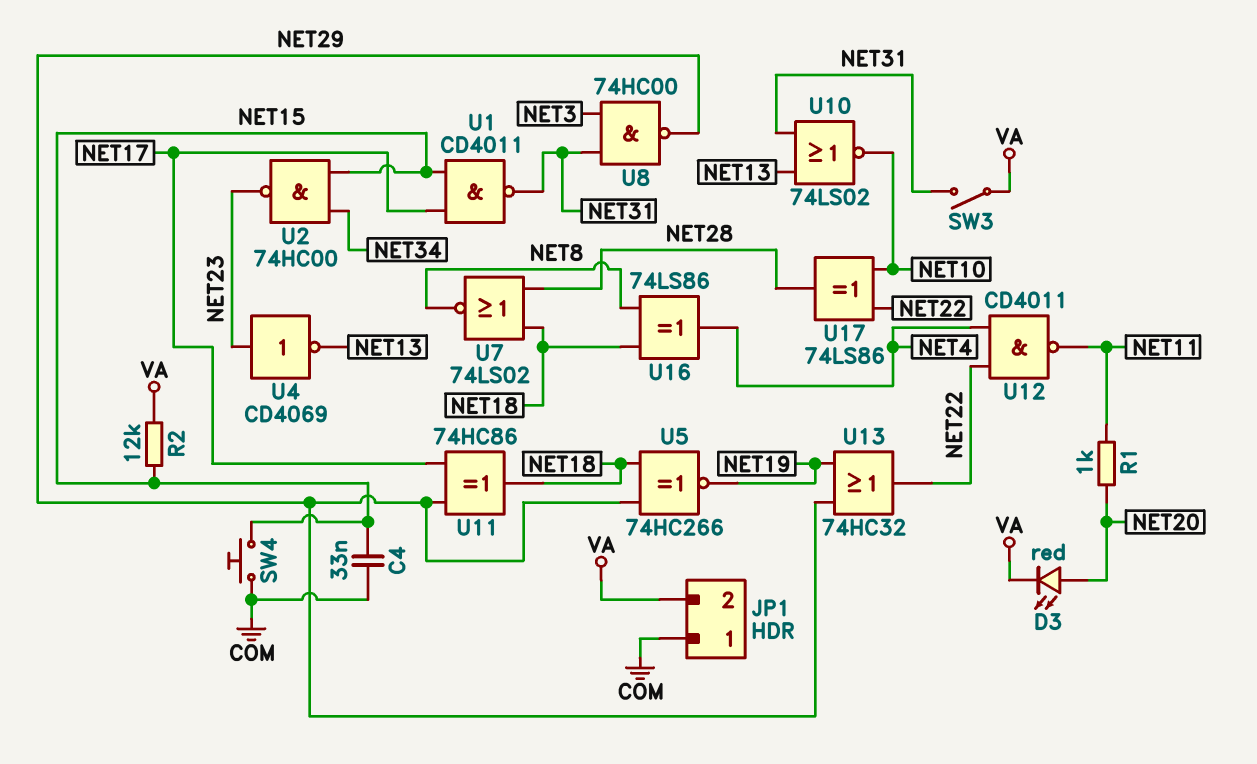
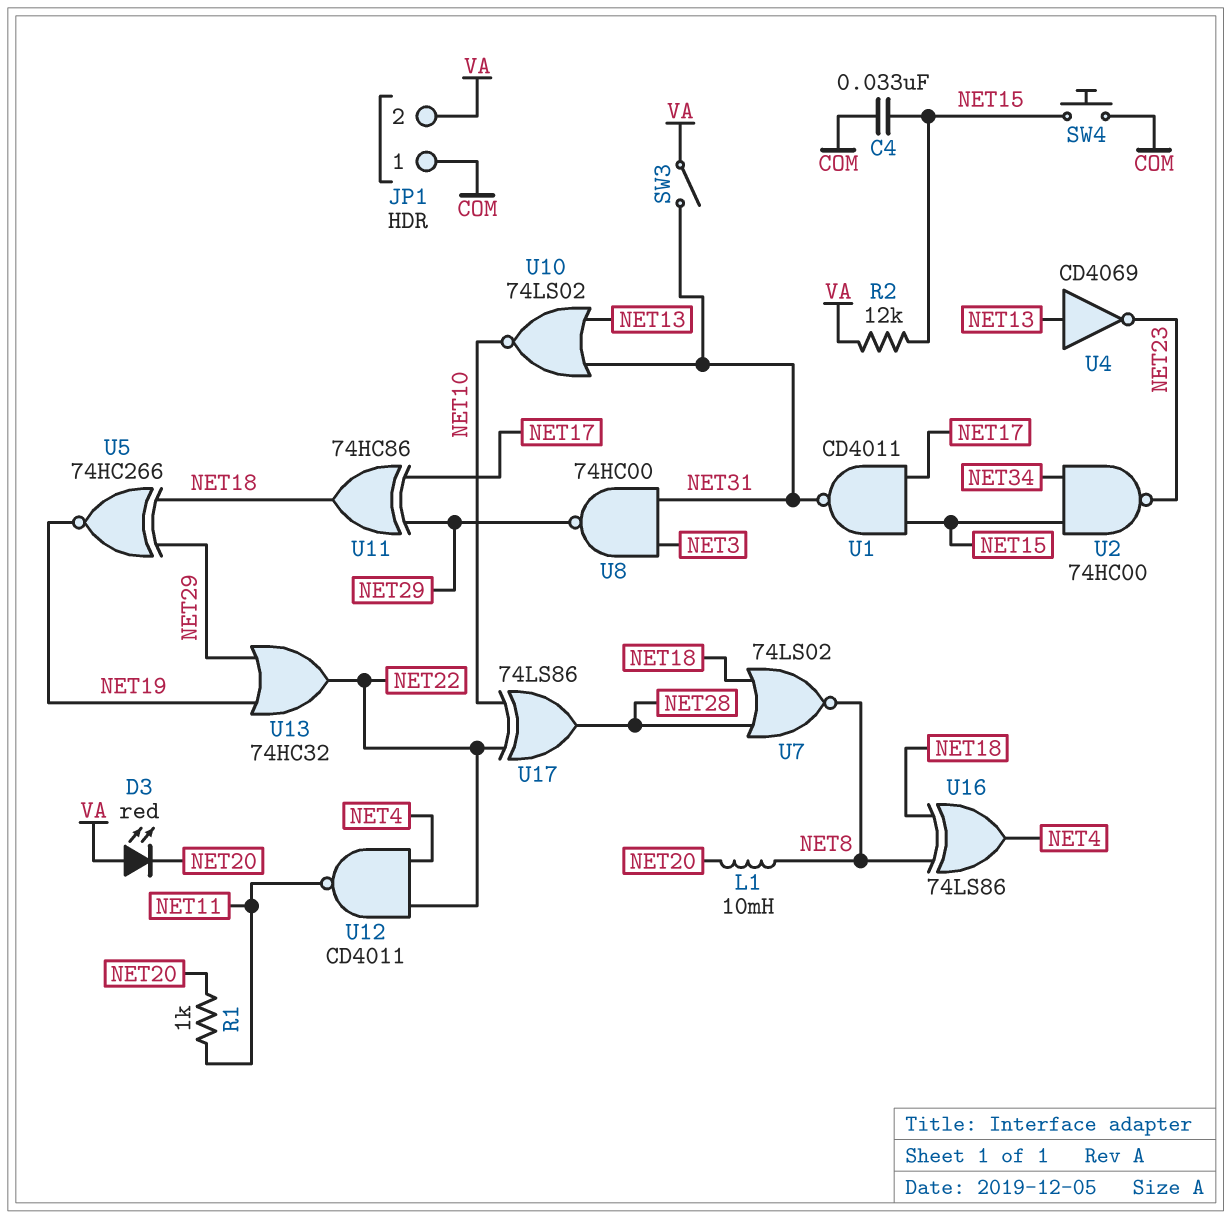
D3: LED red (A NET20, K VA) -> LED red (A VA, K NET20)
L1: none -> 10mH (NET8, NET20)
U4: NOT CD4069 (in NET23, out NET13) -> NOT CD4069 (in NET13, out NET23)

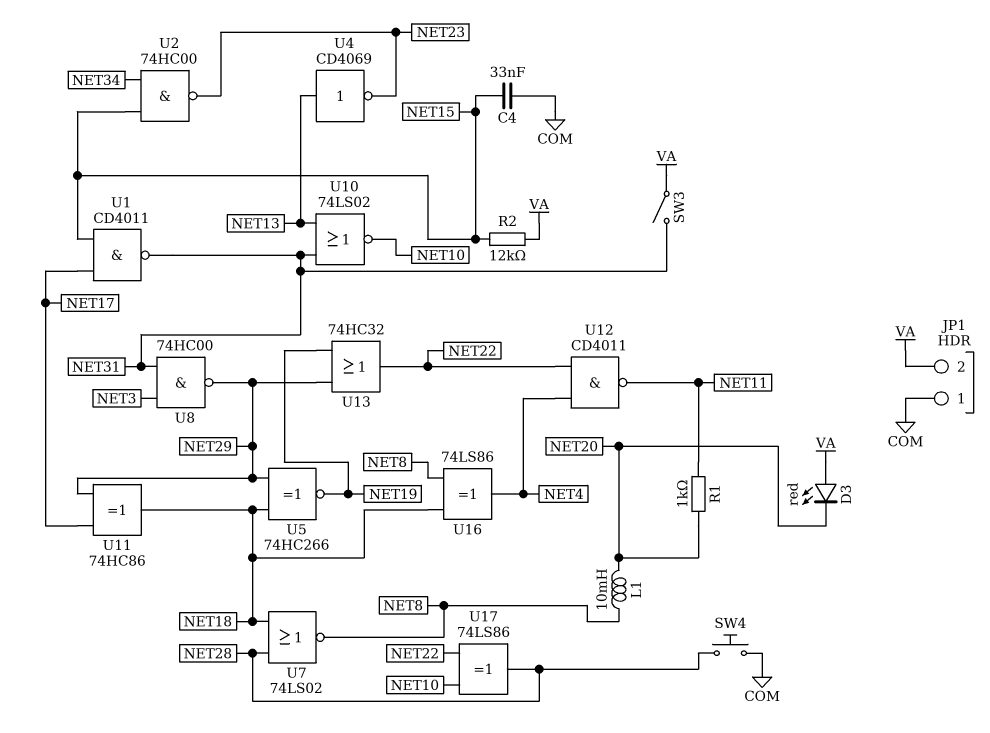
SW4: button (COM, NET15) -> button (COM, NET28)

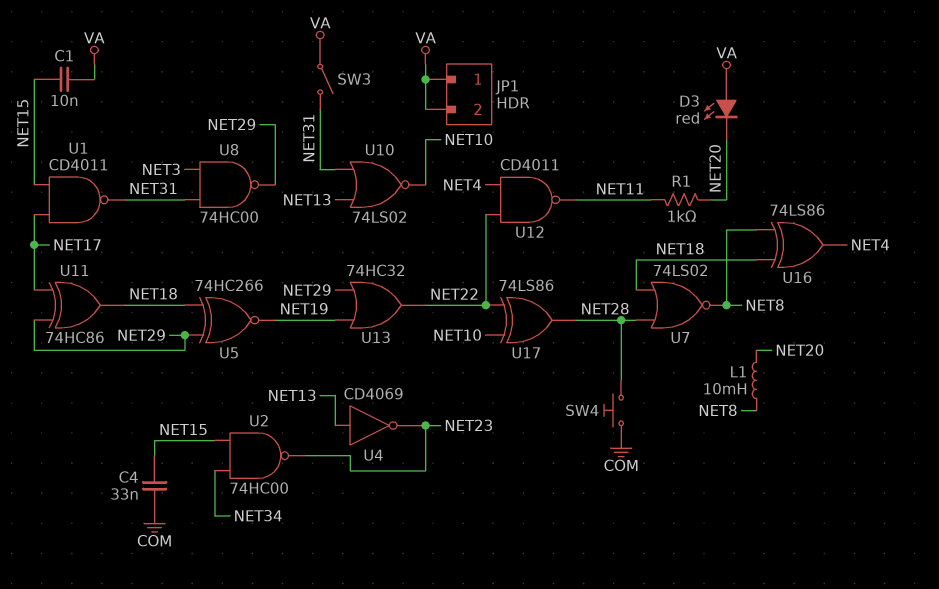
C1: none -> 10nF (NET15, VA)
JP1 pin 1: COM -> VA
R2: 12k (NET15, VA) -> none

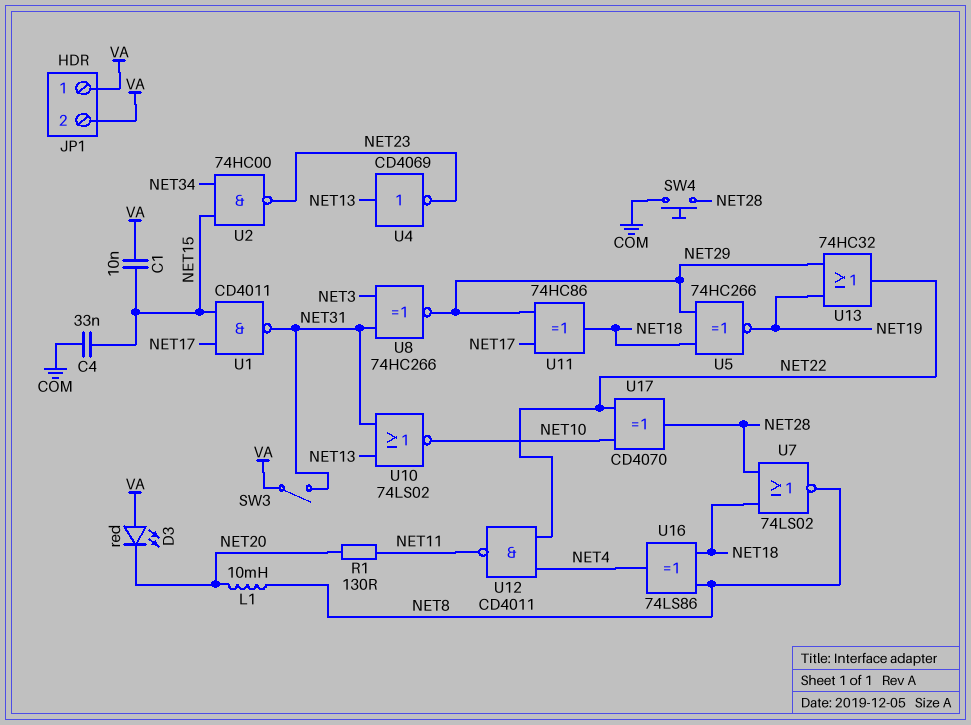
R1: 1k (NET11, NET20) -> 130 (NET11, NET20)
U8: NAND 74HC00 (in NET3, in NET31, out NET29) -> XNOR 74HC266 (in NET3, in NET31, out NET29)
U17: XOR 74LS86 (in NET10, in NET22, out NET28) -> XOR CD4070 (in NET10, in NET22, out NET28)

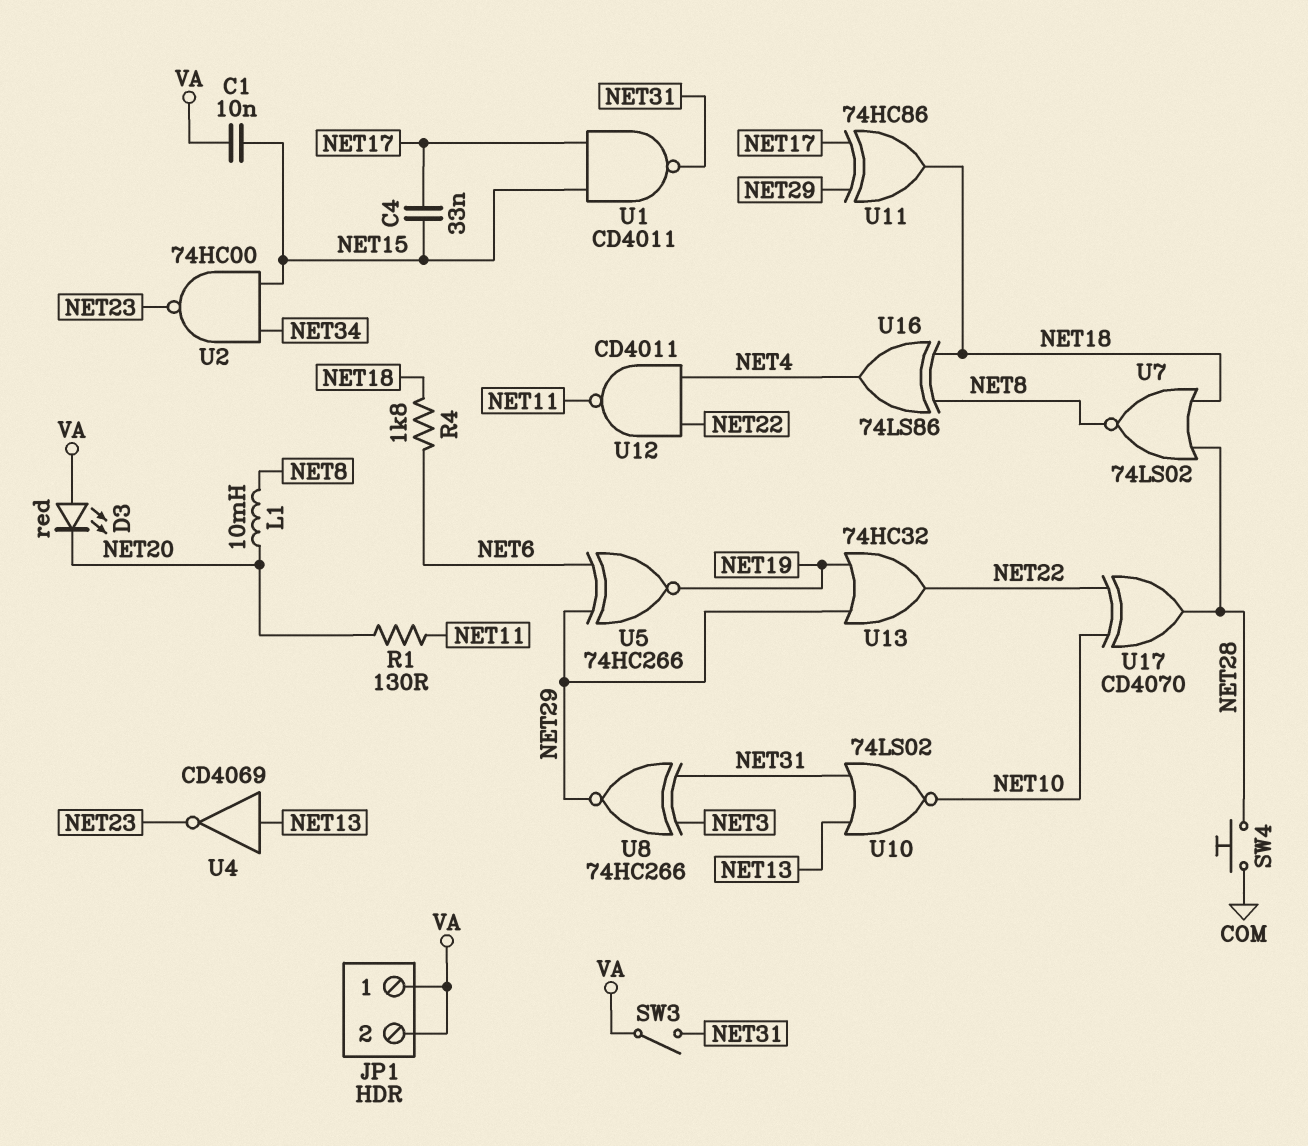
C4: 33nF (COM, NET15) -> 33nF (NET15, NET17)
R4: none -> 1.8k (NET6, NET18)
U5: XNOR 74HC266 (in NET18, in NET29, out NET19) -> XNOR 74HC266 (in NET6, in NET29, out NET19)

